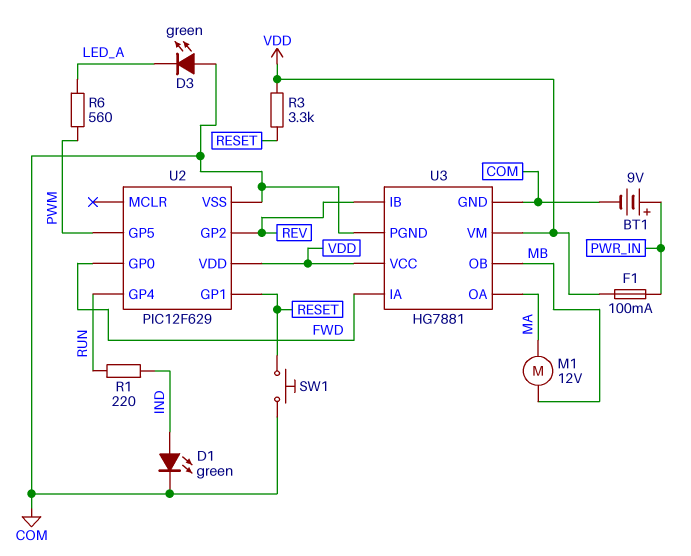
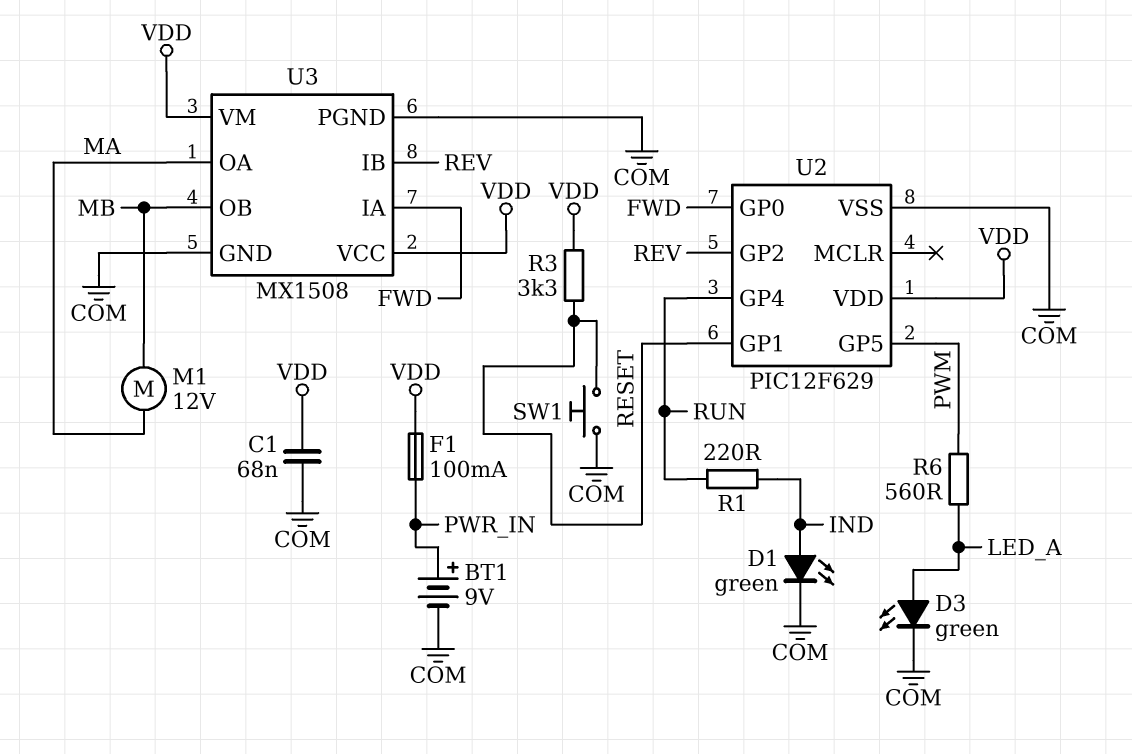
C1: none -> 68nF (COM, VDD)
D3: LED green (A COM, K LED_A) -> LED green (A LED_A, K COM)
U3: HG7881 -> MX1508

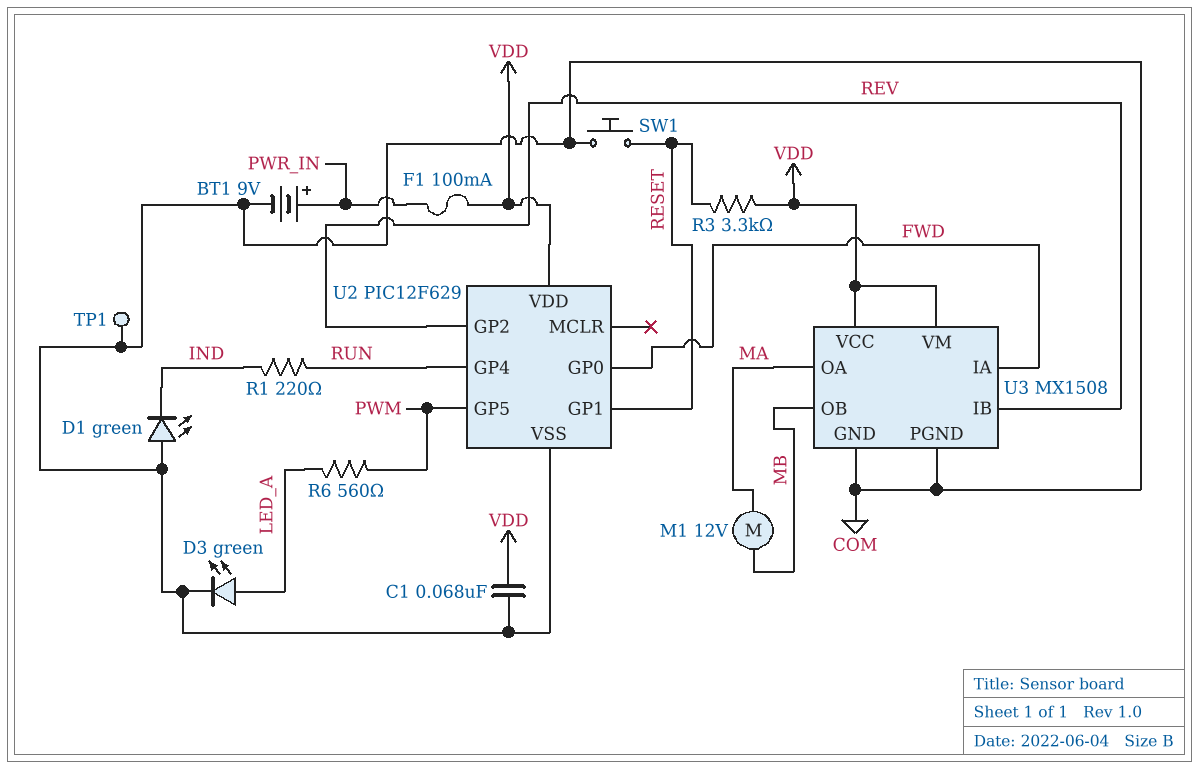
D1: LED green (A IND, K COM) -> LED green (A COM, K IND)
TP1: none -> test point (COM)

